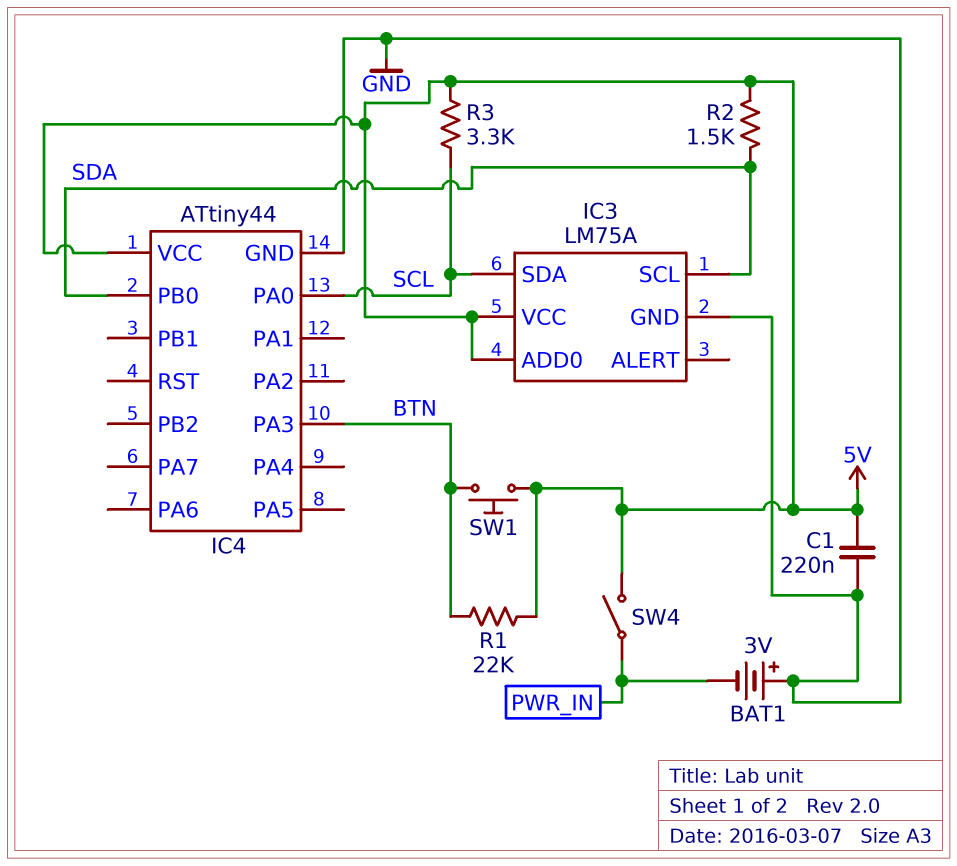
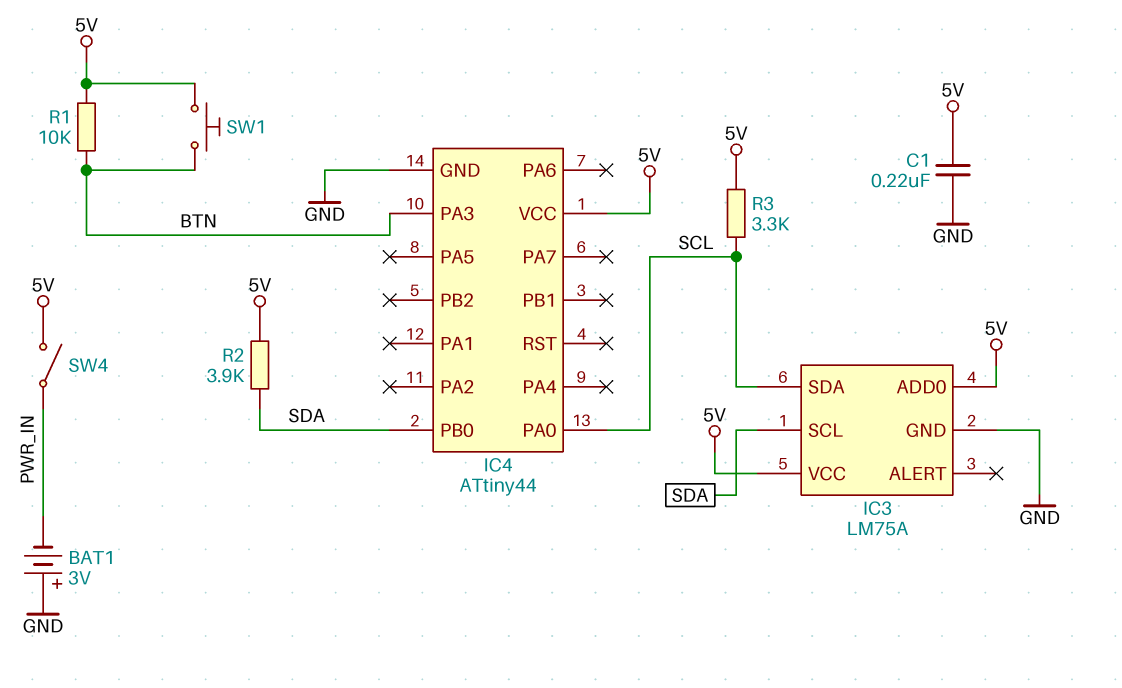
R1: 22k (5V, BTN) -> 10k (5V, BTN)
R2: 1.5k (5V, SDA) -> 3.9k (5V, SDA)

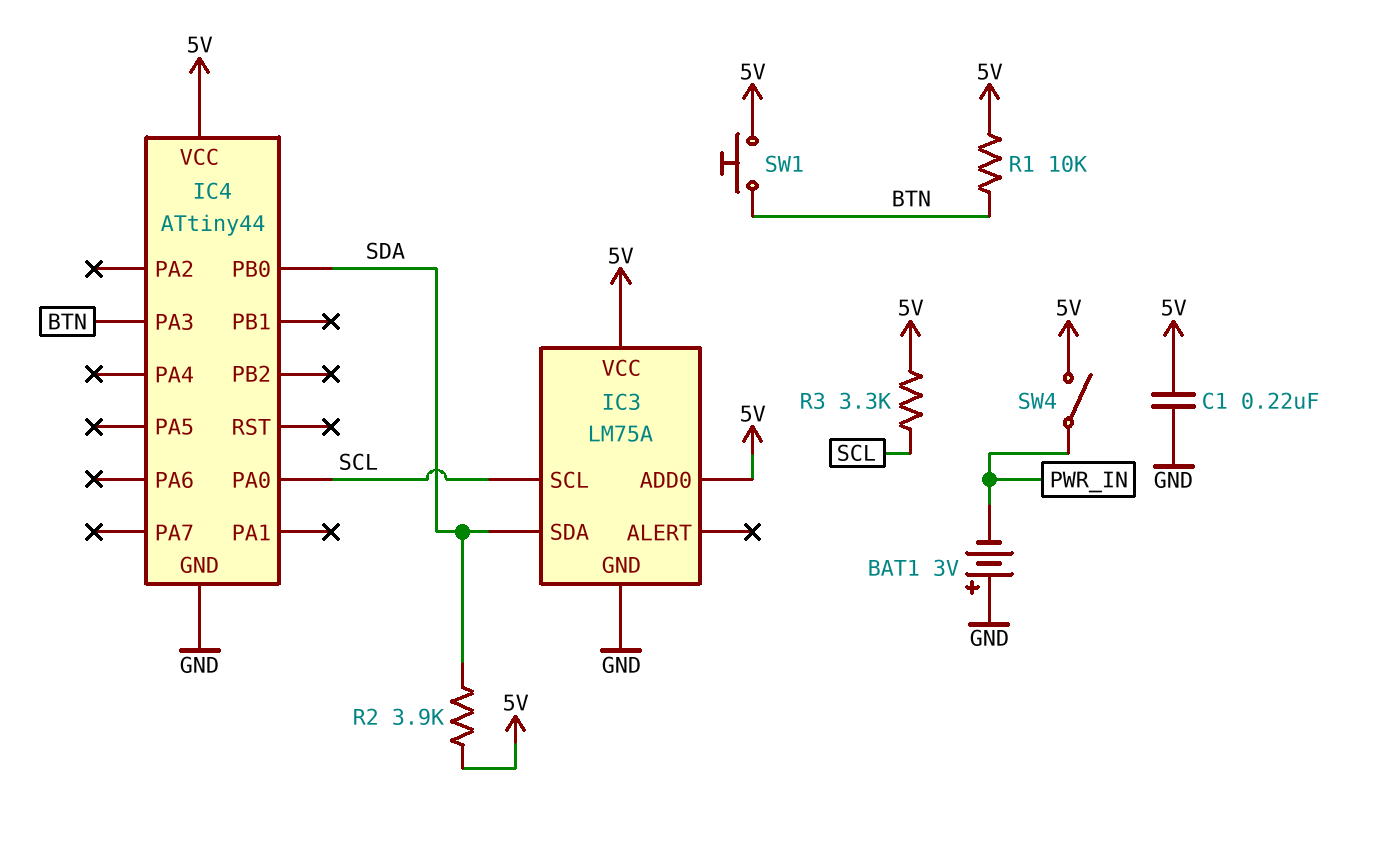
IC3 pin SCL: SDA -> SCL
IC3 pin SDA: SCL -> SDA

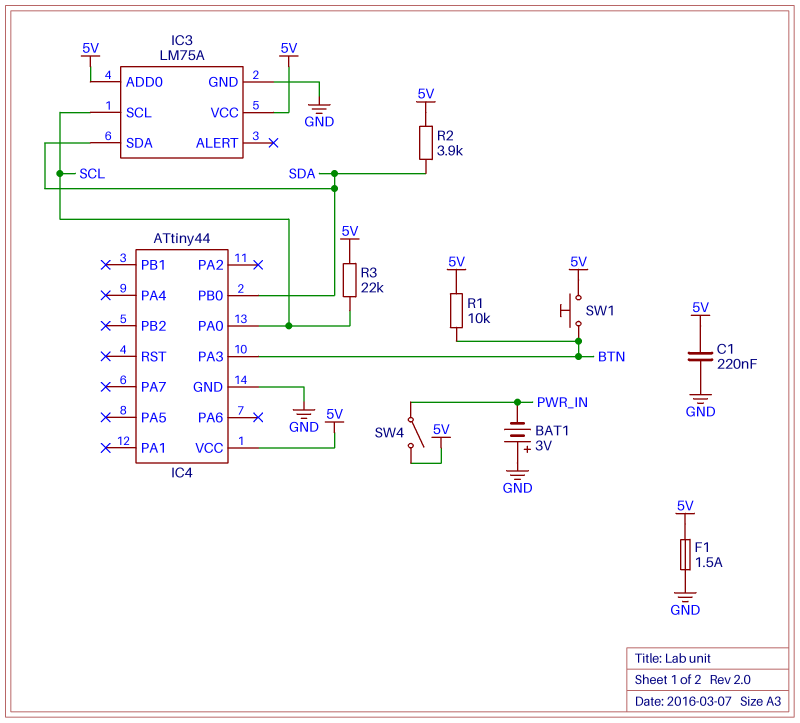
F1: none -> 1.5A (5V, GND)
R3: 3.3k (5V, SCL) -> 22k (5V, SCL)

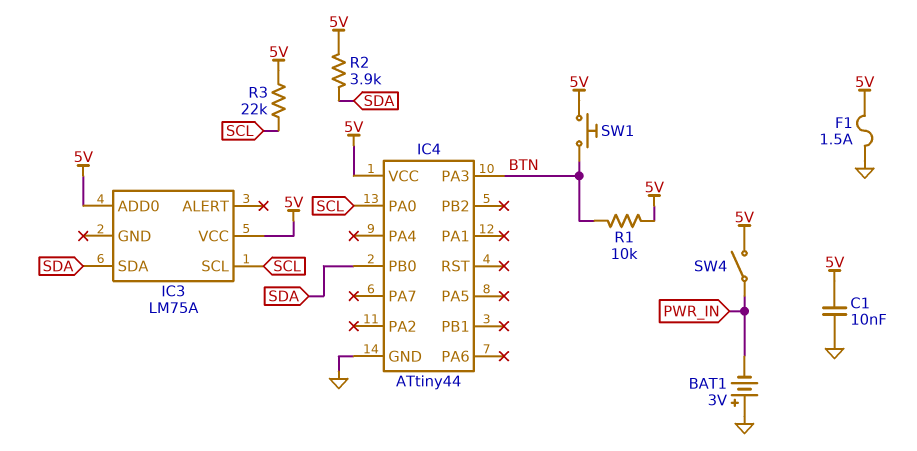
C1: 220nF (5V, GND) -> 10nF (5V, GND)
IC3 pin GND: GND -> none

